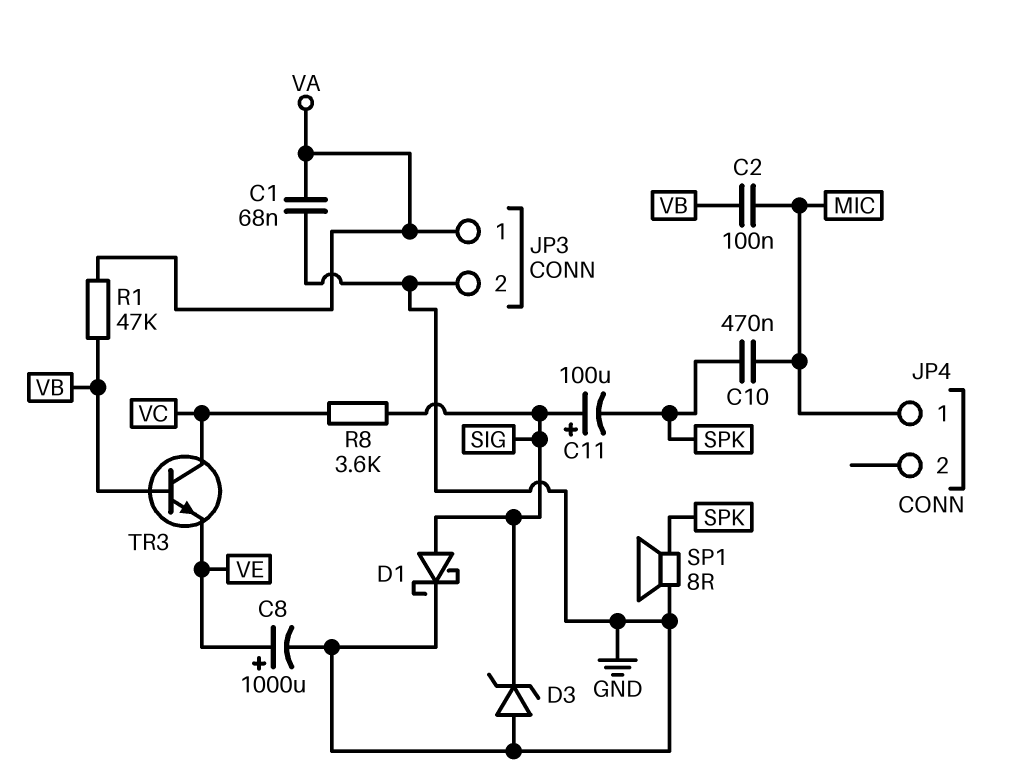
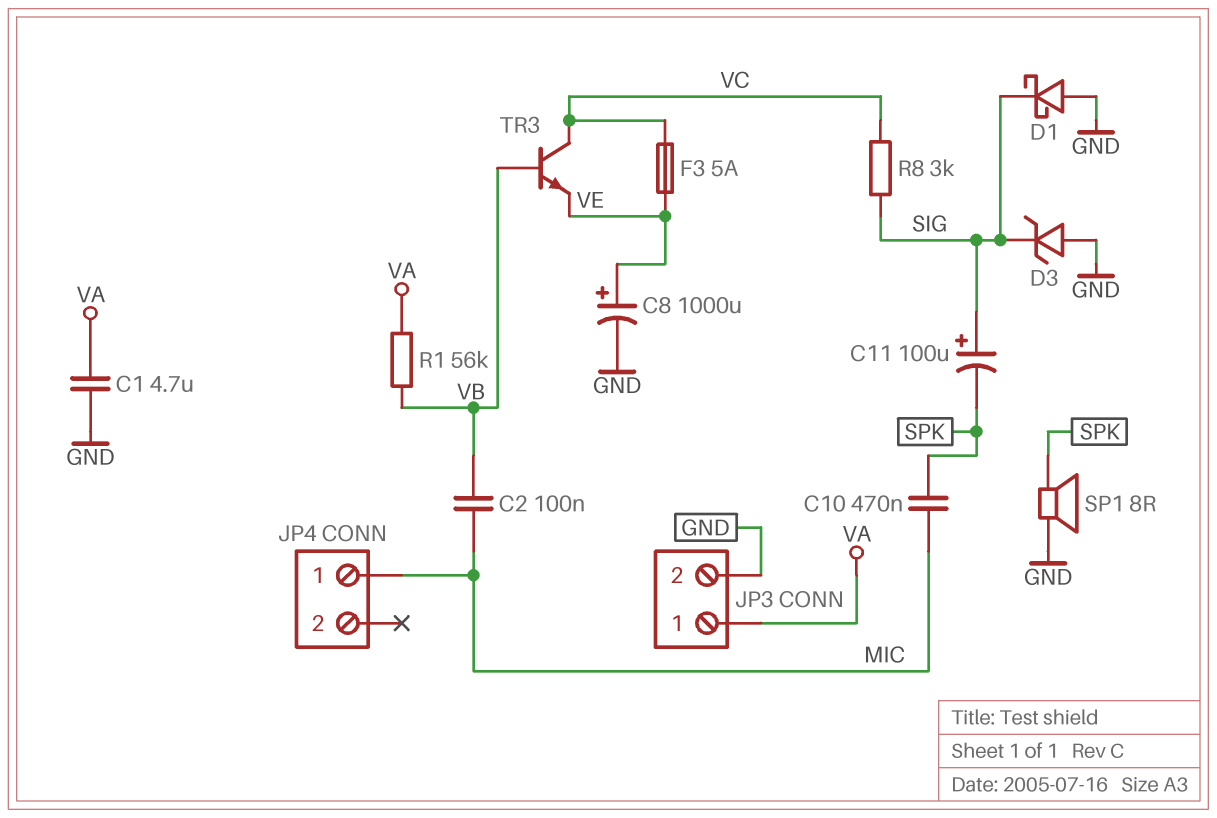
C1: 68nF (GND, VA) -> 4.7uF (GND, VA)
D1: schottky (A SIG, K GND) -> schottky (A GND, K SIG)
F3: none -> 5A (VC, VE)
R1: 47k (VA, VB) -> 56k (VA, VB)
R8: 3.6k (SIG, VC) -> 3k (SIG, VC)

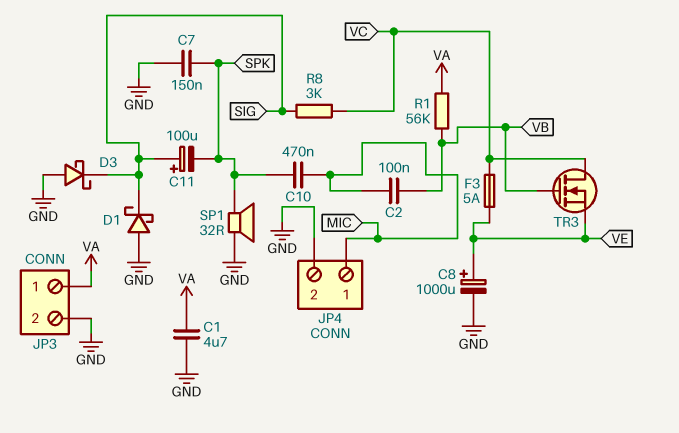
C7: none -> 150nF (GND, SPK)
D3: zener (A GND, K SIG) -> schottky (A GND, K SIG)
JP4 pin 2: none -> GND
SP1: speaker 8R (GND, SPK) -> speaker 32R (GND, SPK)
TR3: NPN (B VB, C VC, E VE) -> NMOS (G VB, D VC, S VE)

